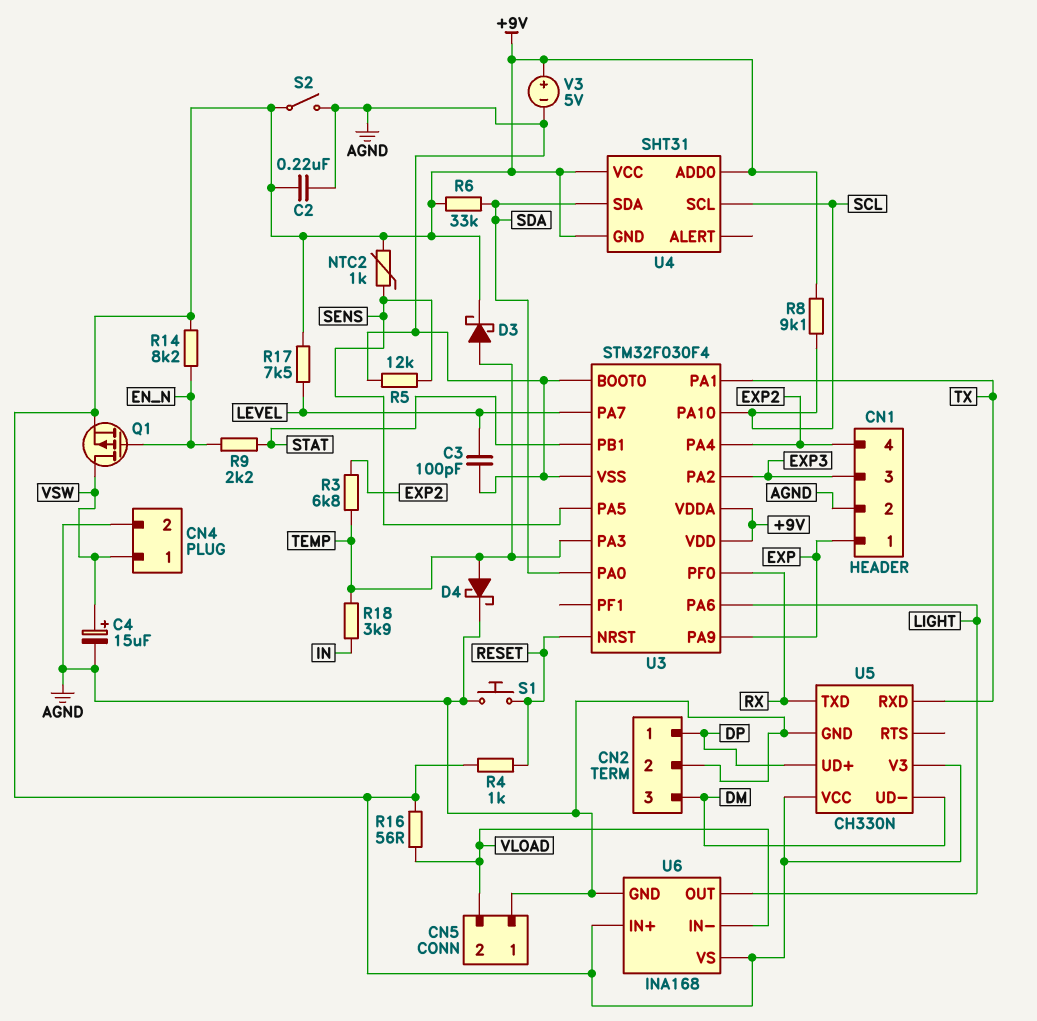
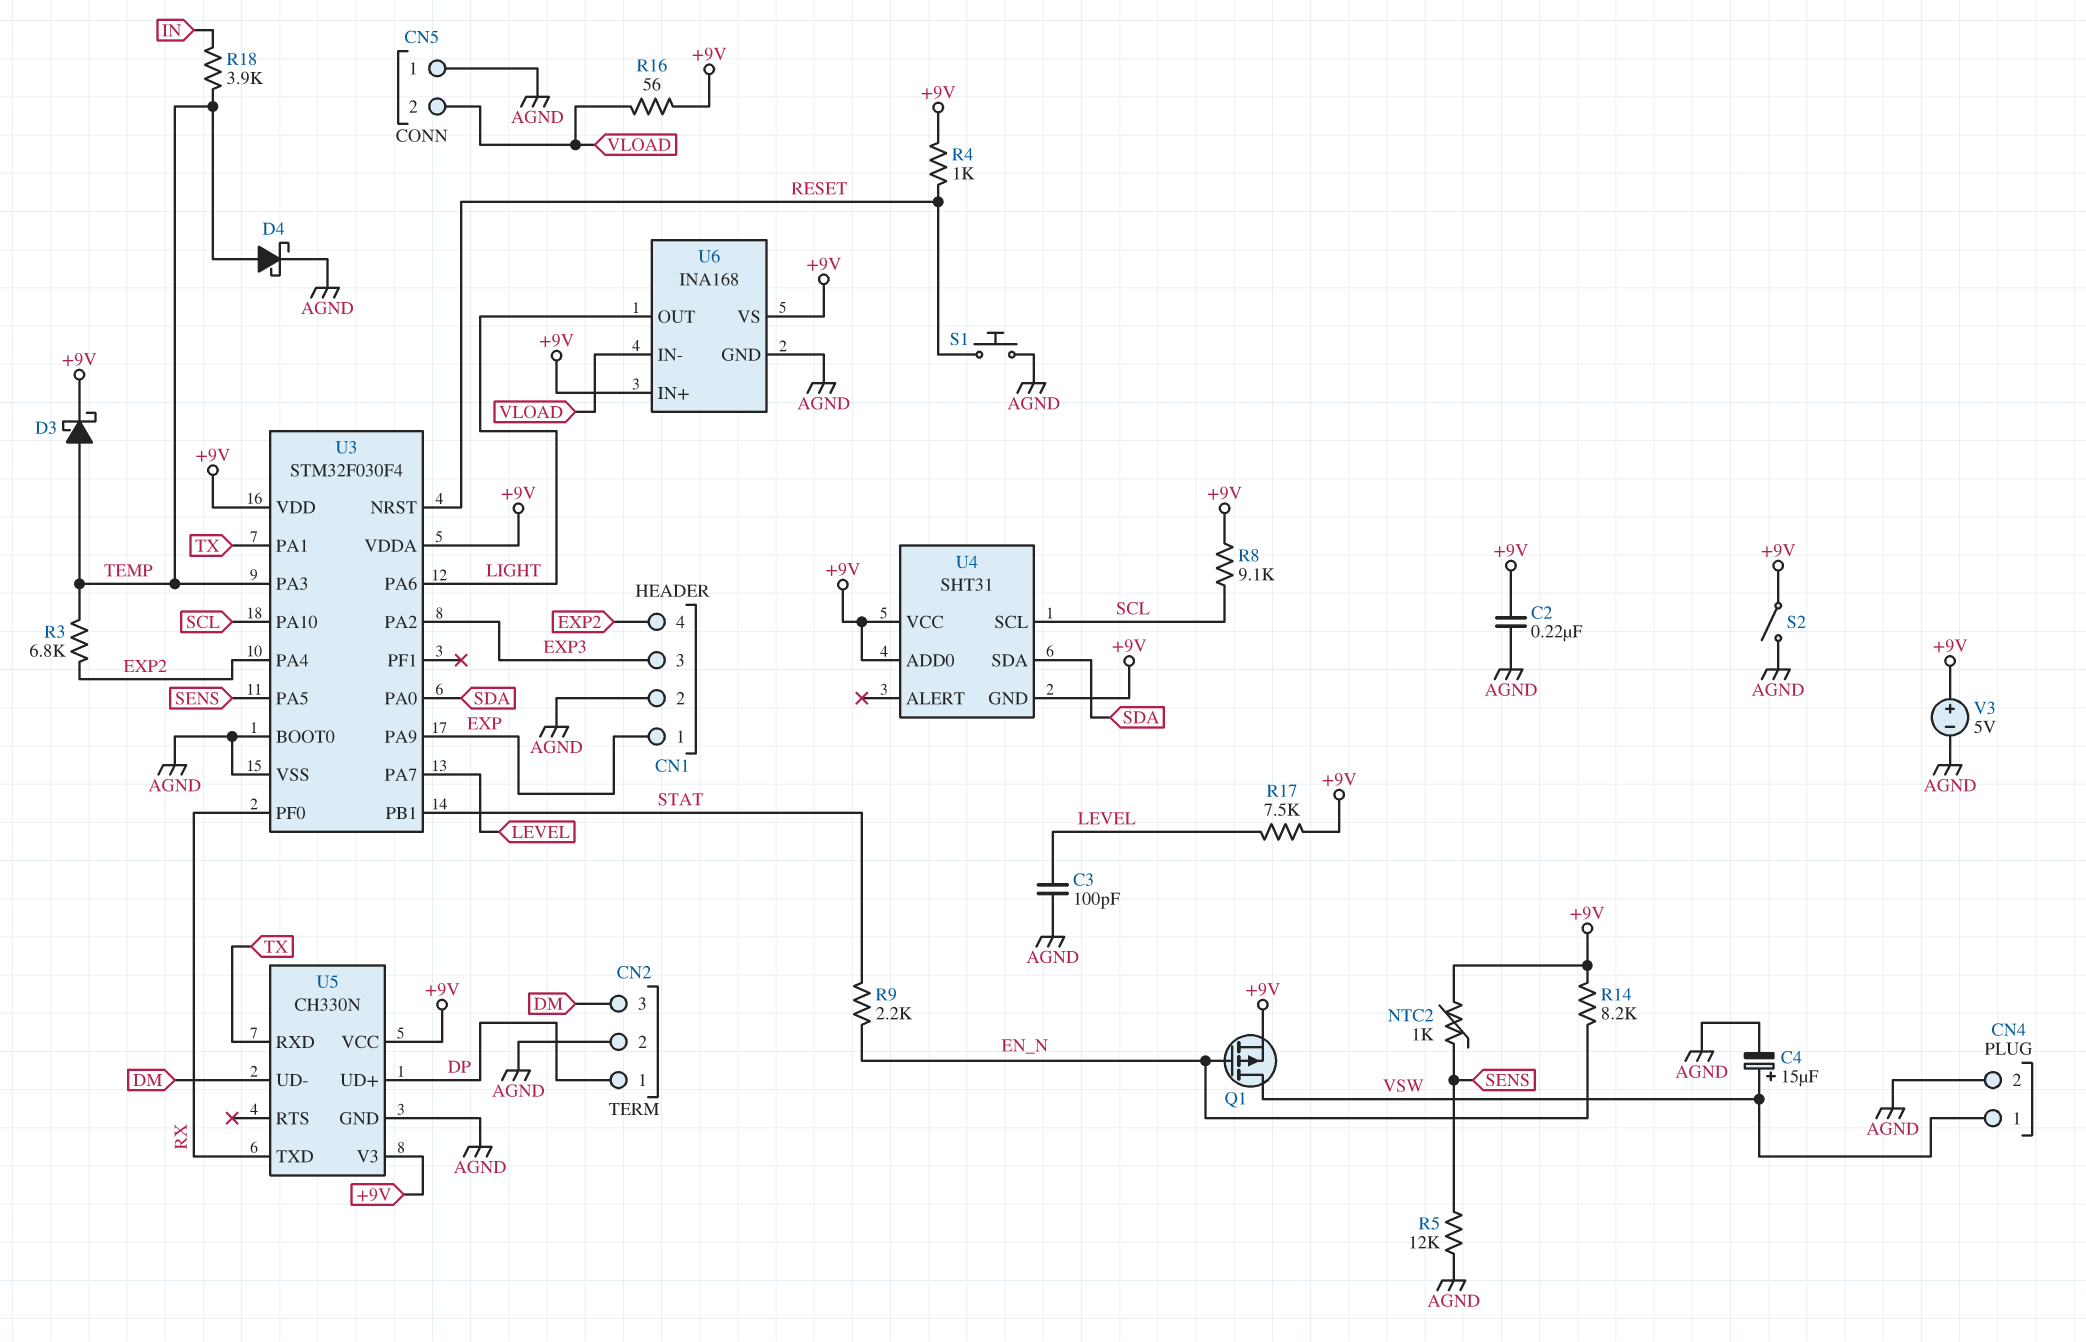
R6: 33k (+9V, SDA) -> none

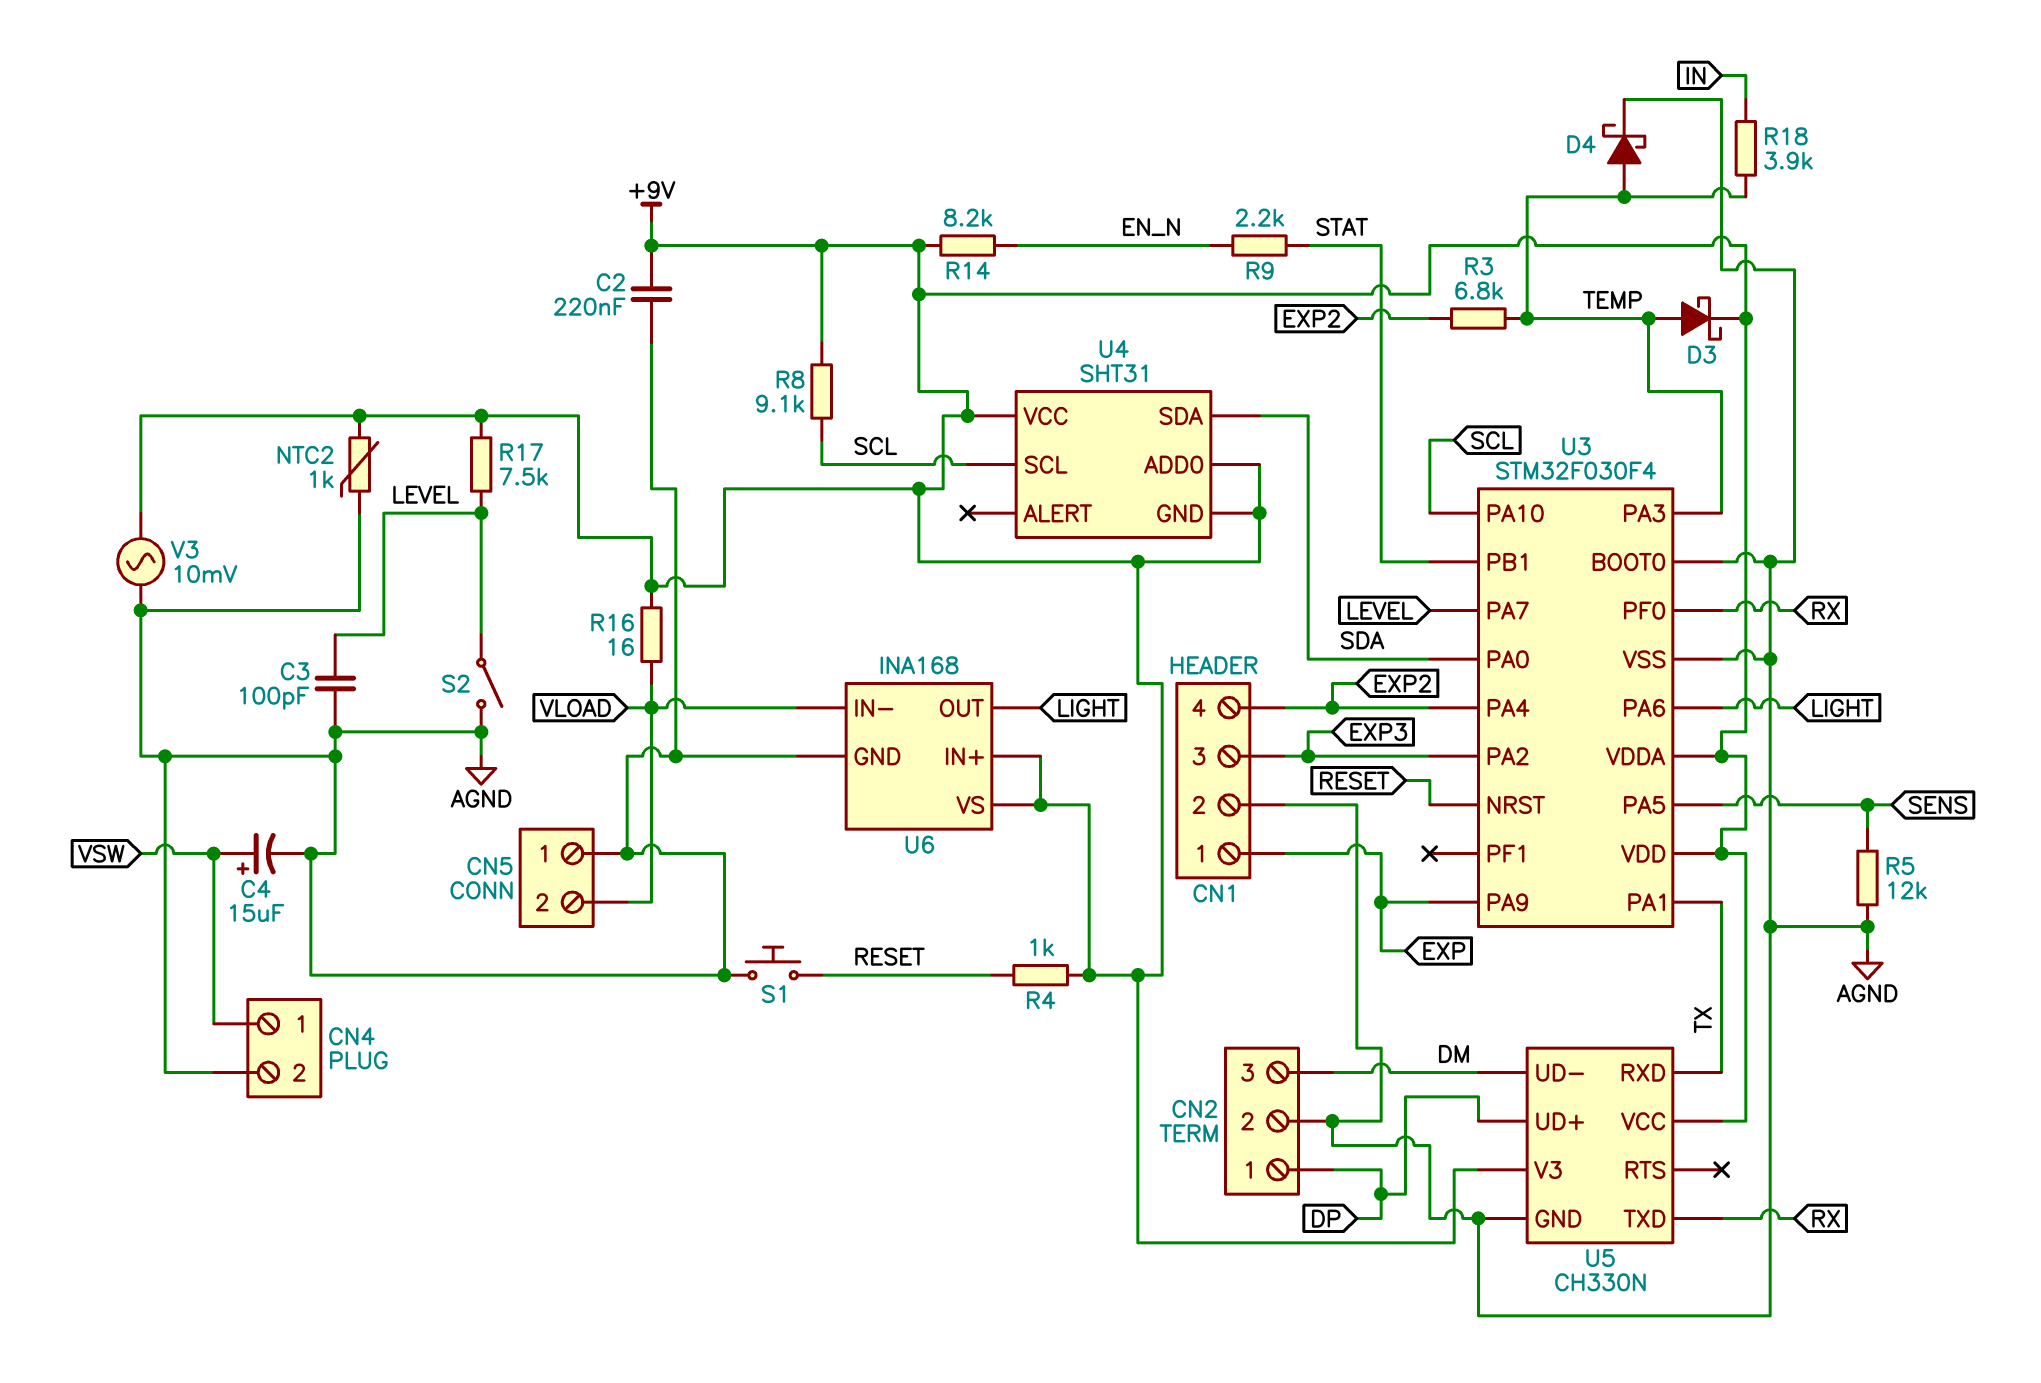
NTC2: 1k (+9V, SENS) -> 1k (+9V, AGND)
Q1: PMOS (G EN_N, D VSW, S +9V) -> none
R16: 56 (+9V, VLOAD) -> 16 (+9V, VLOAD)
S2: switch (+9V, AGND) -> switch (AGND, LEVEL)
V3: 5V (plus +9V, minus AGND) -> AC 10mV (+9V, AGND)

